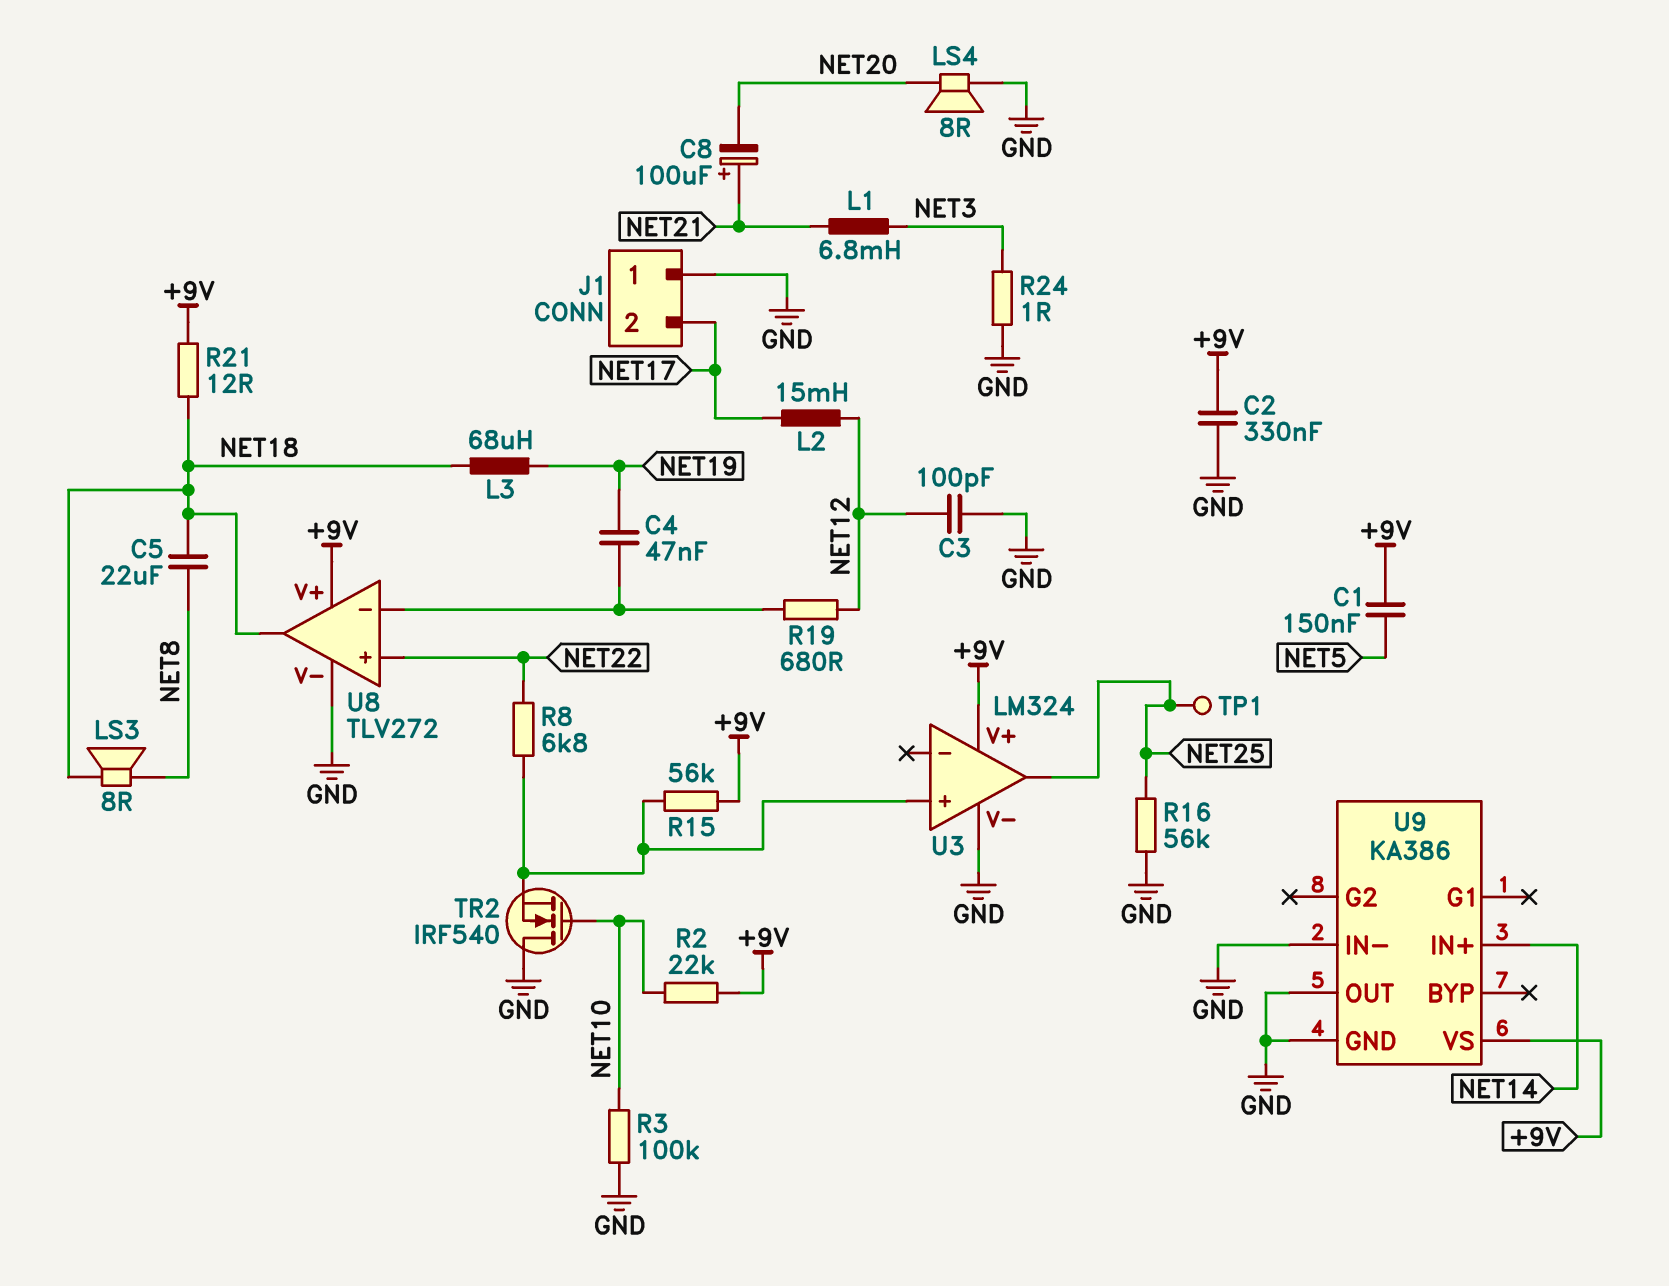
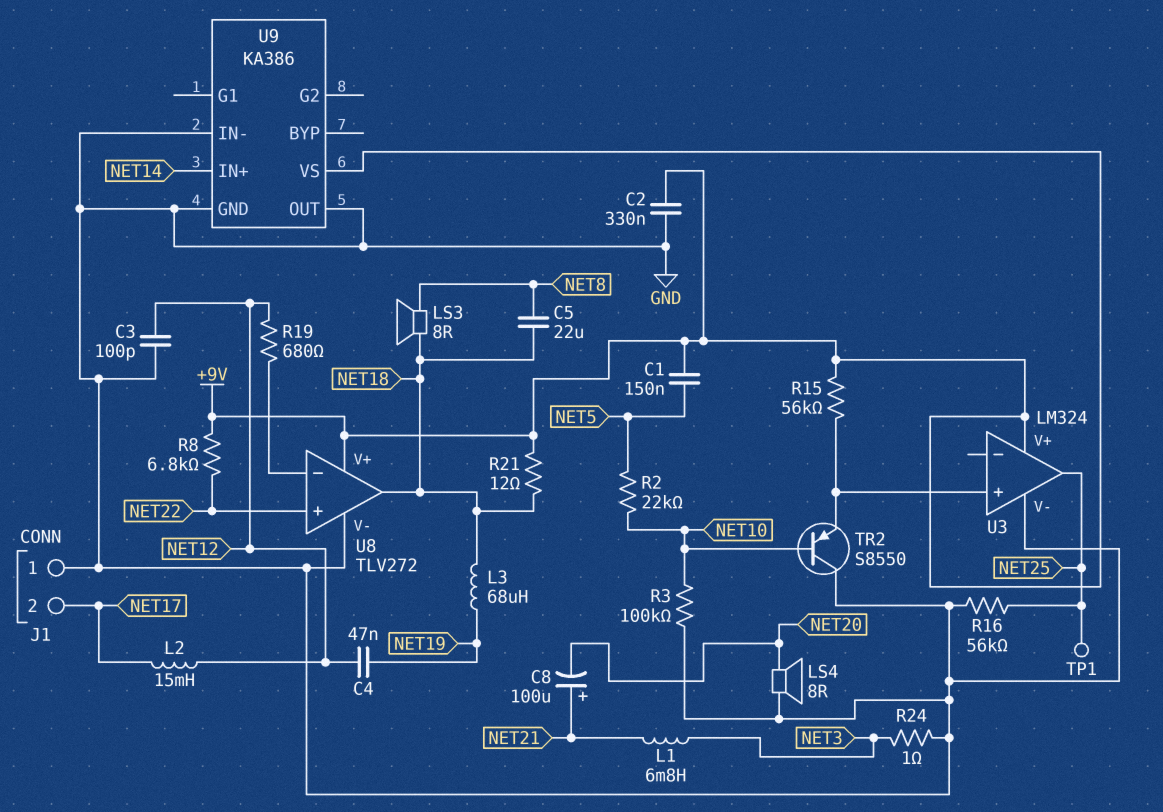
C4: 47nF (NET19, U8/in-) -> 47nF (NET12, NET19)
R2: 22k (+9V, NET10) -> 22k (NET5, NET10)
R8: 6.8k (NET22, U3/in+) -> 6.8k (+9V, NET22)
TR2: NMOS IRF540 (G NET10, D GND, S U3/in+) -> PNP S8550 (B NET10, C GND, E U3/in+)

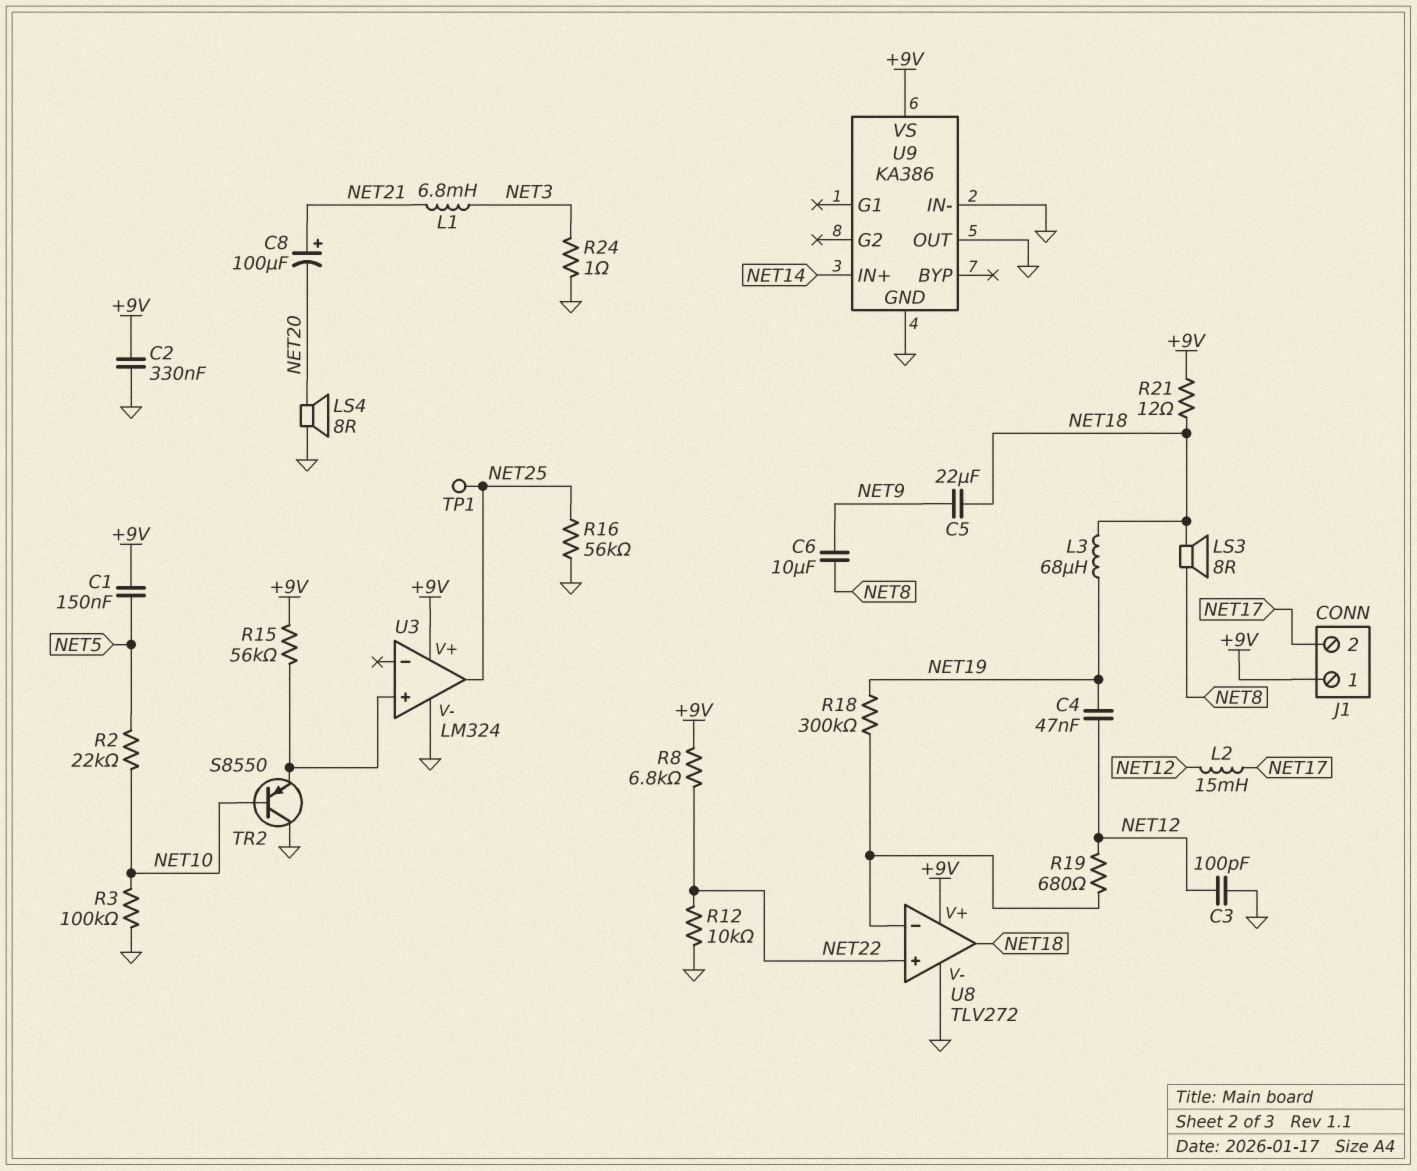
C5: 22uF (NET8, NET18) -> 22uF (NET9, NET18)
C6: none -> 10uF (NET8, NET9)
J1 pin 1: GND -> +9V
R12: none -> 10k (GND, NET22)
R18: none -> 300k (NET19, U8/in-)

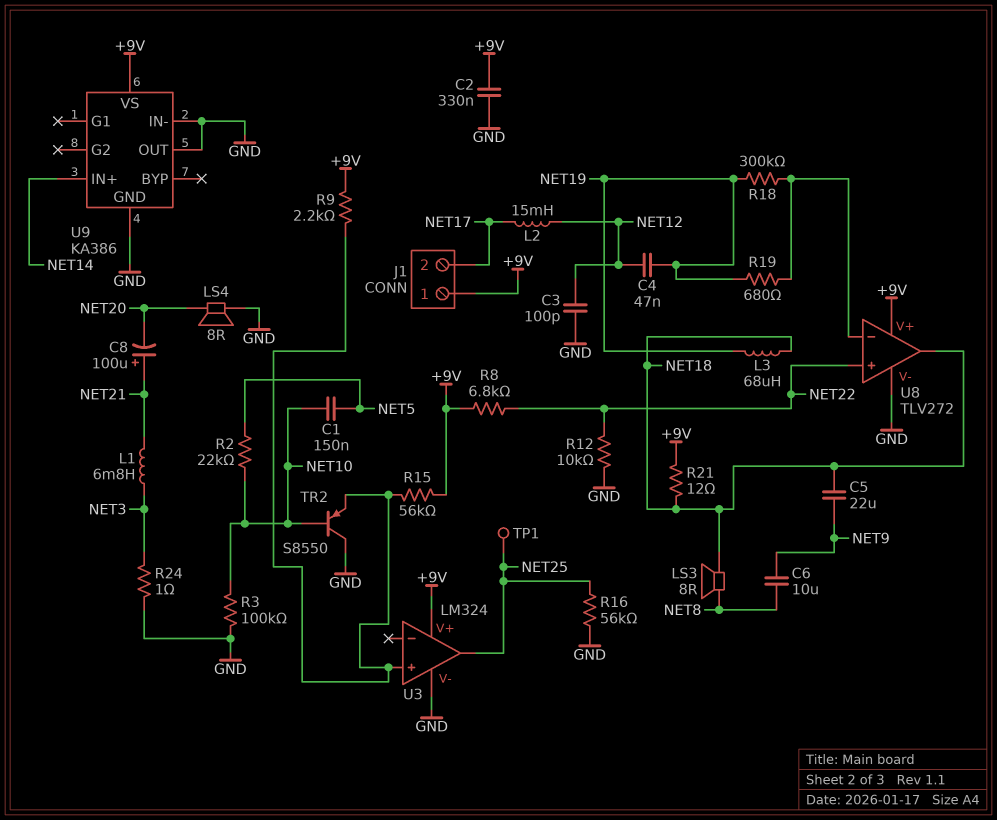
C1: 150nF (+9V, NET5) -> 150nF (NET5, NET10)
R9: none -> 2.2k (+9V, U3/in+)
R19: 680 (NET12, U8/in-) -> 680 (NET19, U8/in-)

